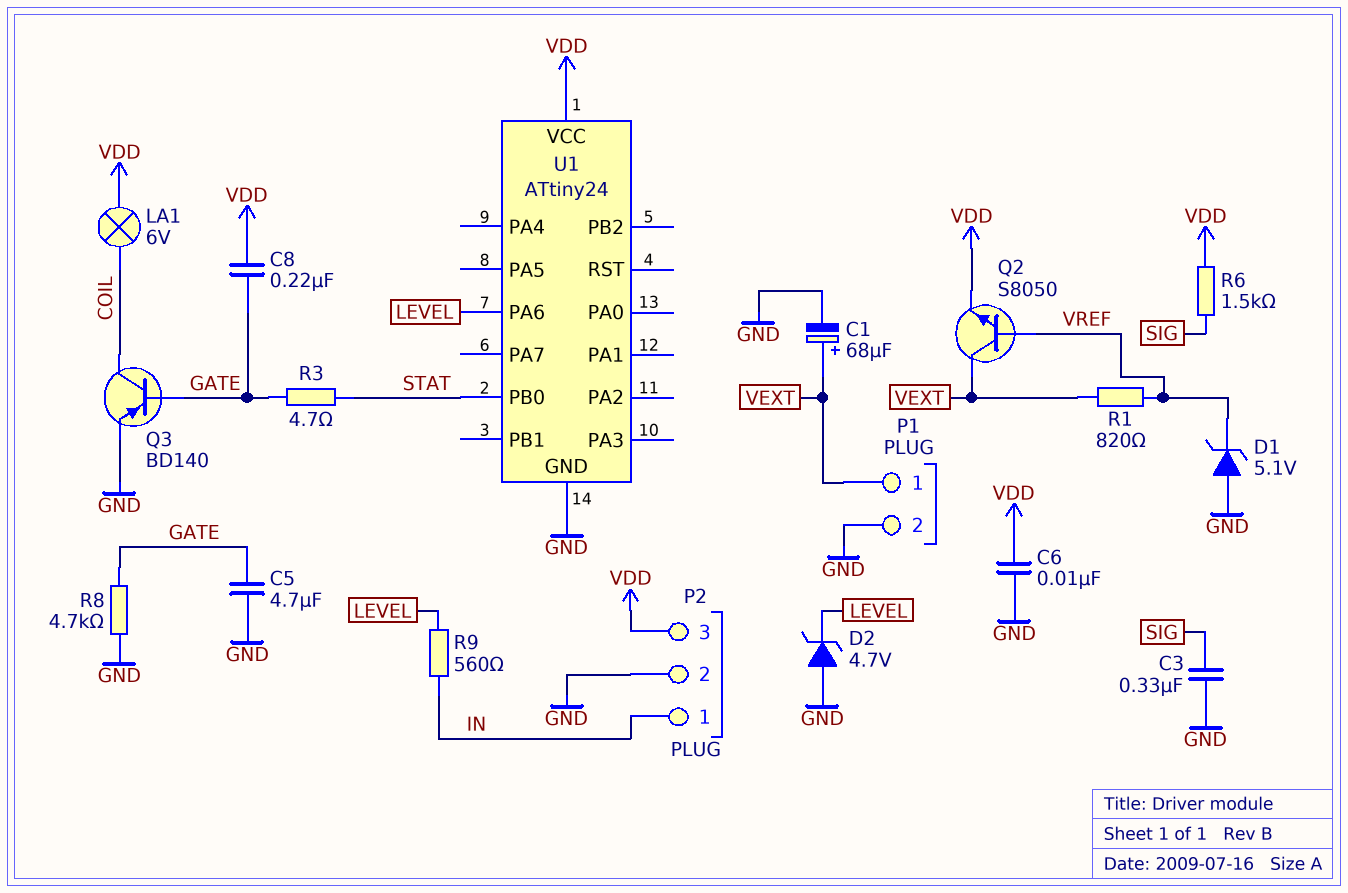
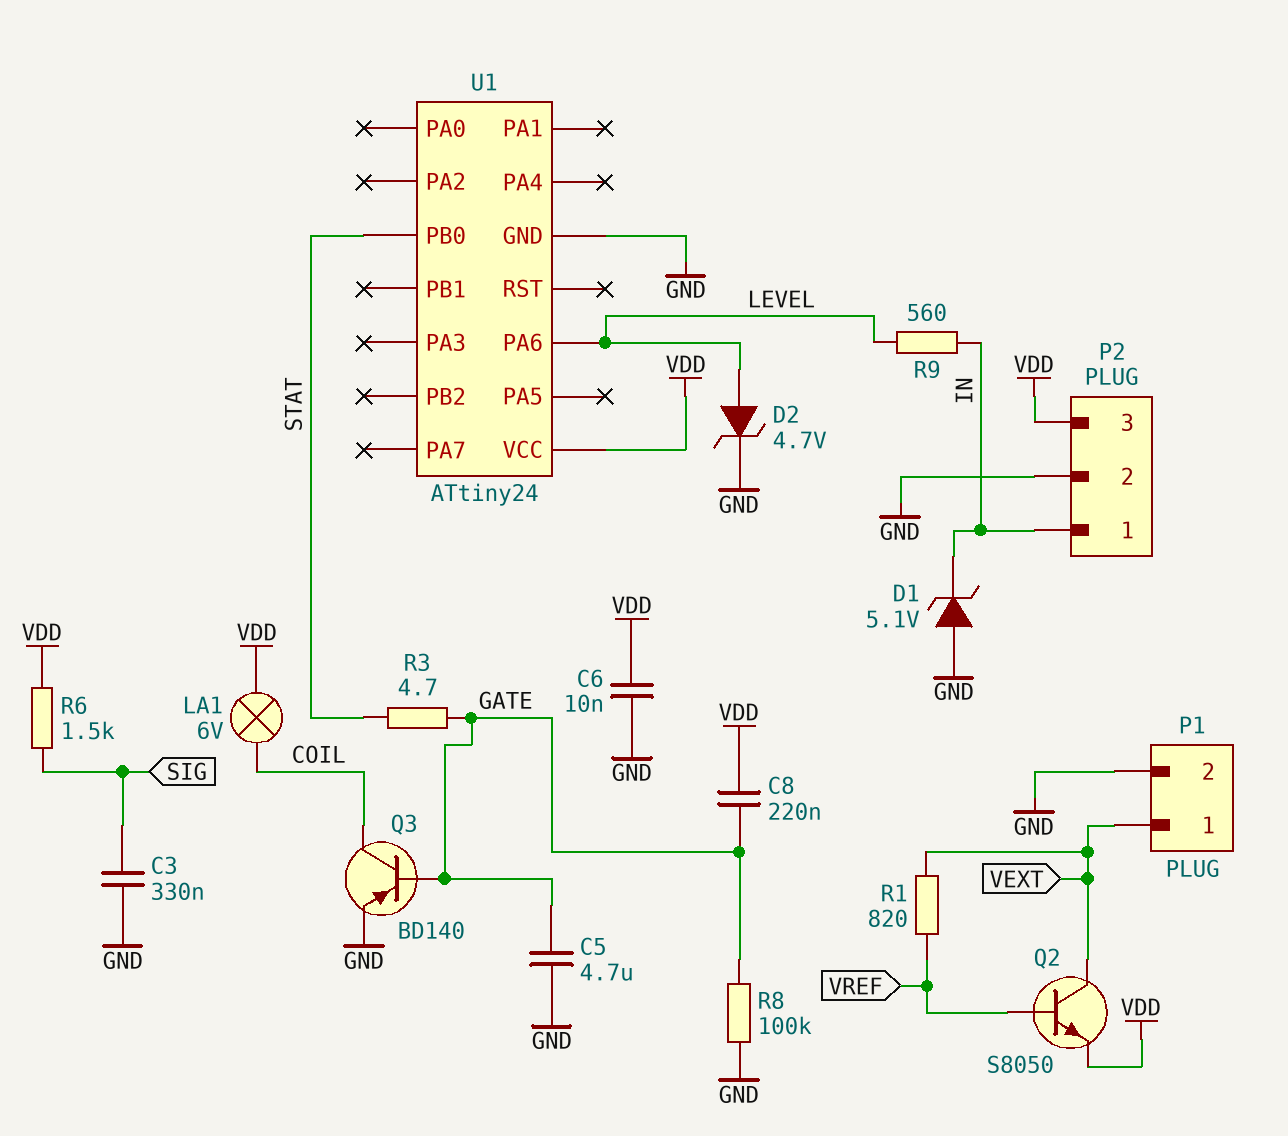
C1: 68uF (plus VEXT, minus GND) -> none
D1: zener 5.1V (A GND, K VREF) -> zener 5.1V (A GND, K IN)
D2: zener 4.7V (A GND, K LEVEL) -> zener 4.7V (A LEVEL, K GND)
R8: 4.7k (GATE, GND) -> 100k (GATE, GND)

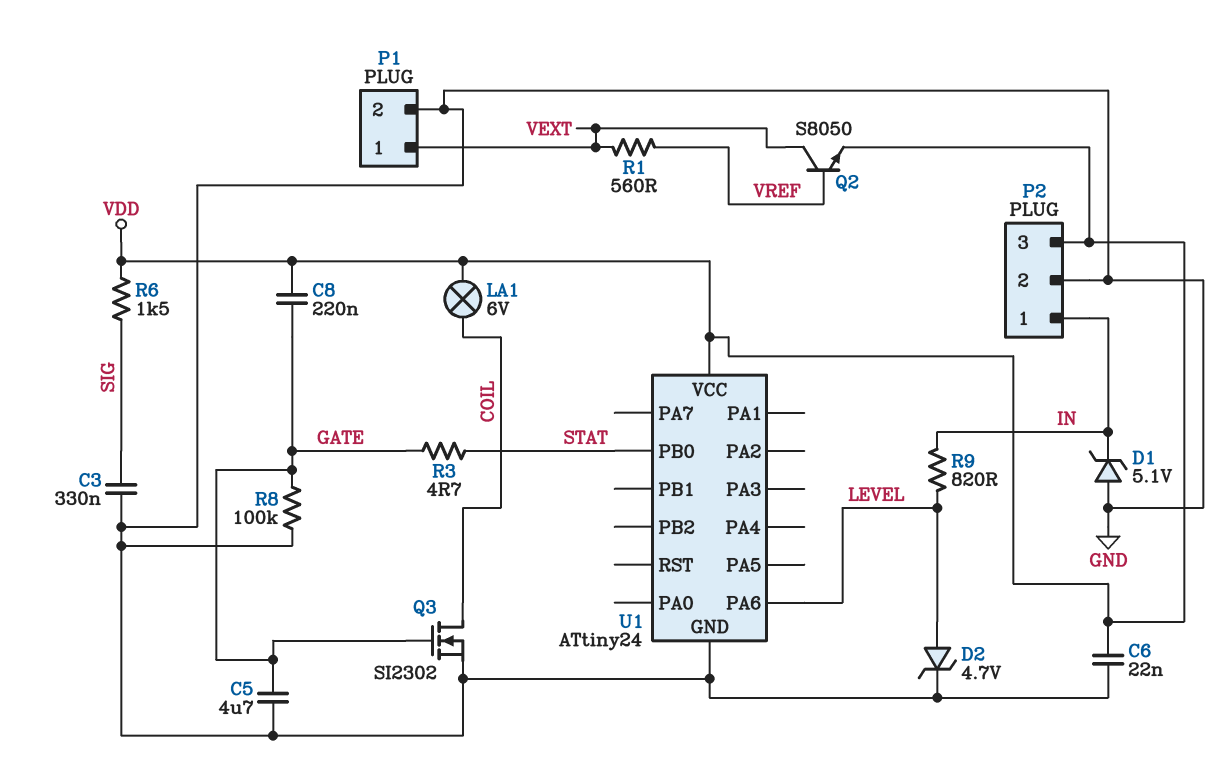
C6: 10nF (GND, VDD) -> 22nF (GND, VDD)
Q3: PNP BD140 (B GATE, C COIL, E GND) -> NMOS SI2302 (G GATE, D COIL, S GND)
R1: 820 (VEXT, VREF) -> 560 (VEXT, VREF)
R9: 560 (IN, LEVEL) -> 820 (IN, LEVEL)

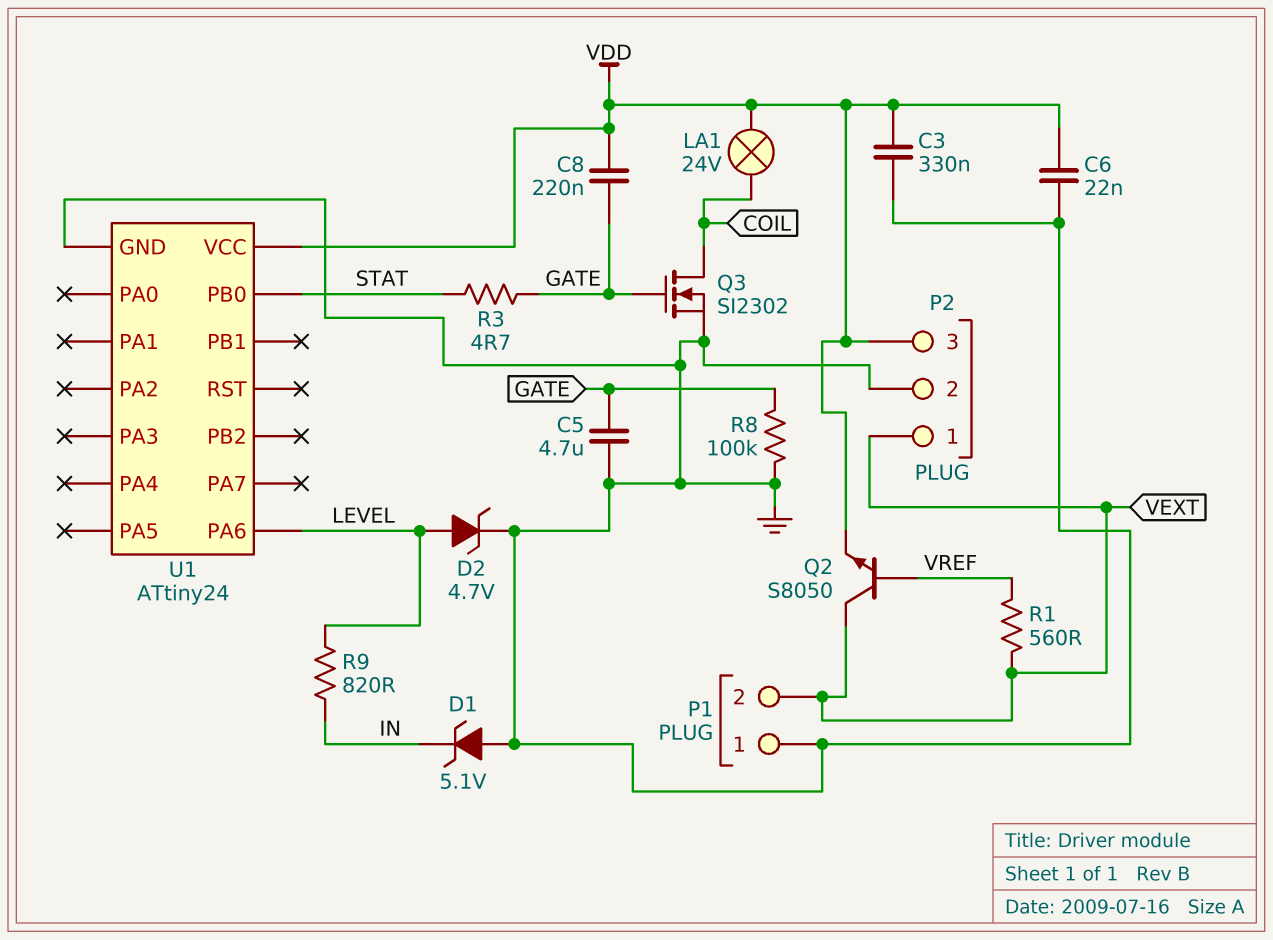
C3: 330nF (GND, SIG) -> 330nF (GND, VDD)
LA1: lamp 6V (COIL, VDD) -> lamp 24V (COIL, VDD)
P1 pin 1: VEXT -> GND
P1 pin 2: GND -> VEXT
P2 pin 1: IN -> VEXT
R6: 1.5k (SIG, VDD) -> none

